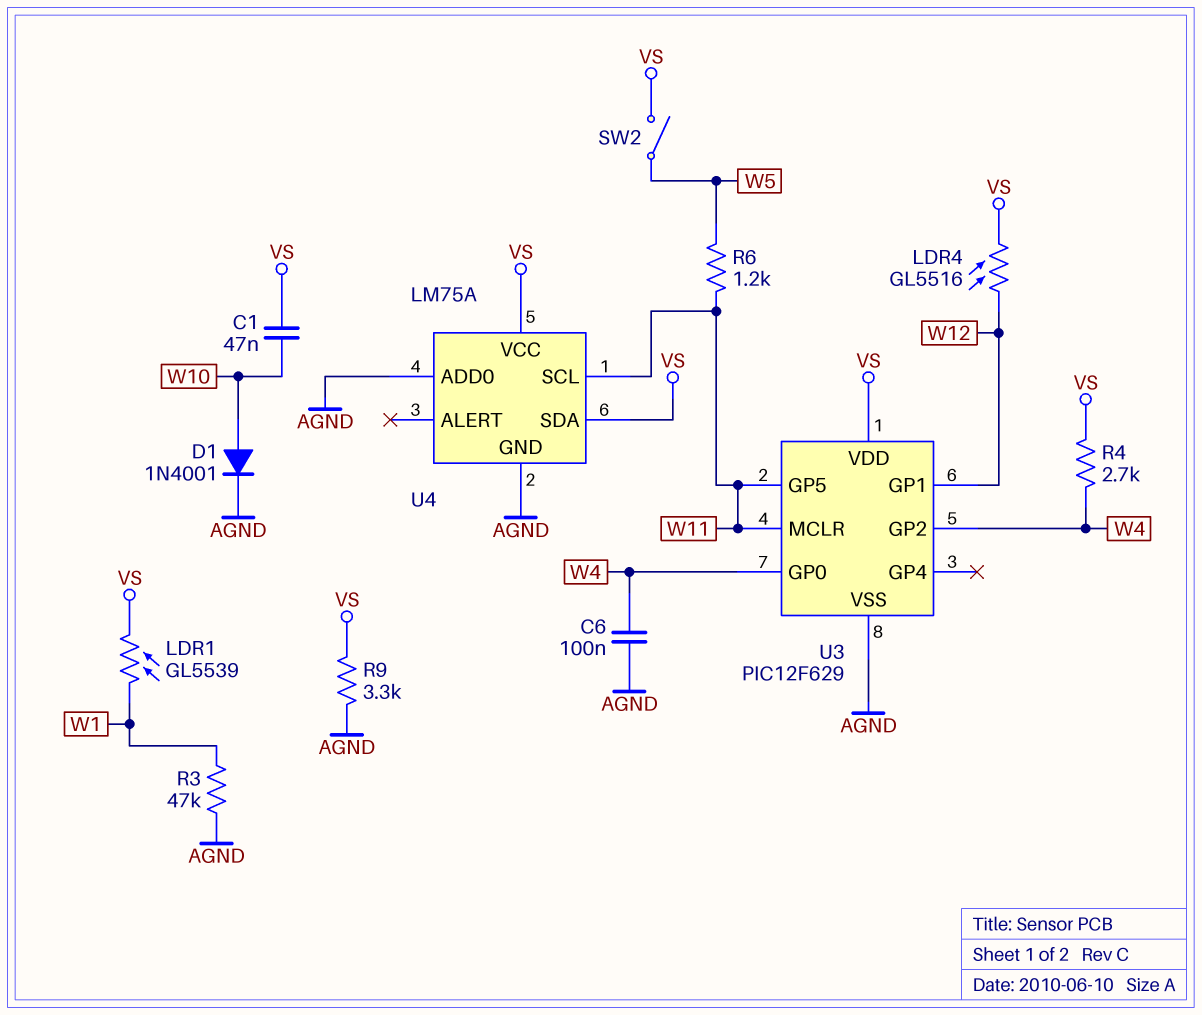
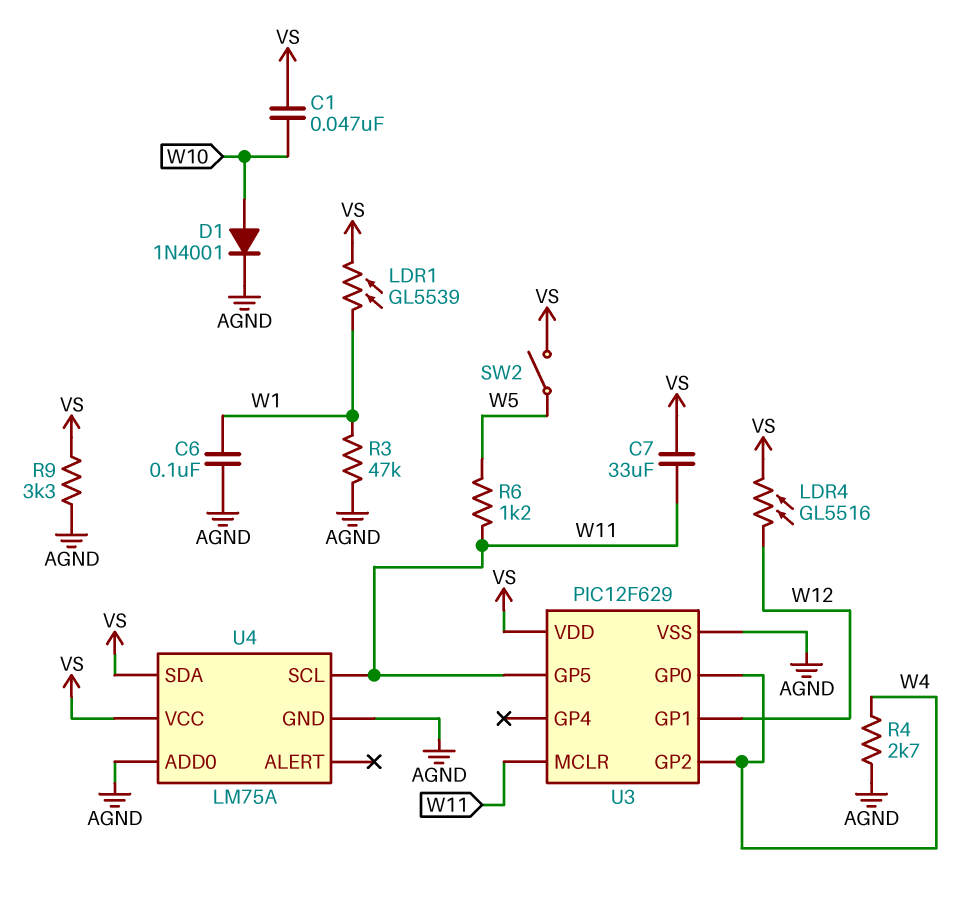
C6: 100nF (AGND, W4) -> 100nF (AGND, W1)
C7: none -> 33uF (VS, W11)
R4: 2.7k (VS, W4) -> 2.7k (AGND, W4)

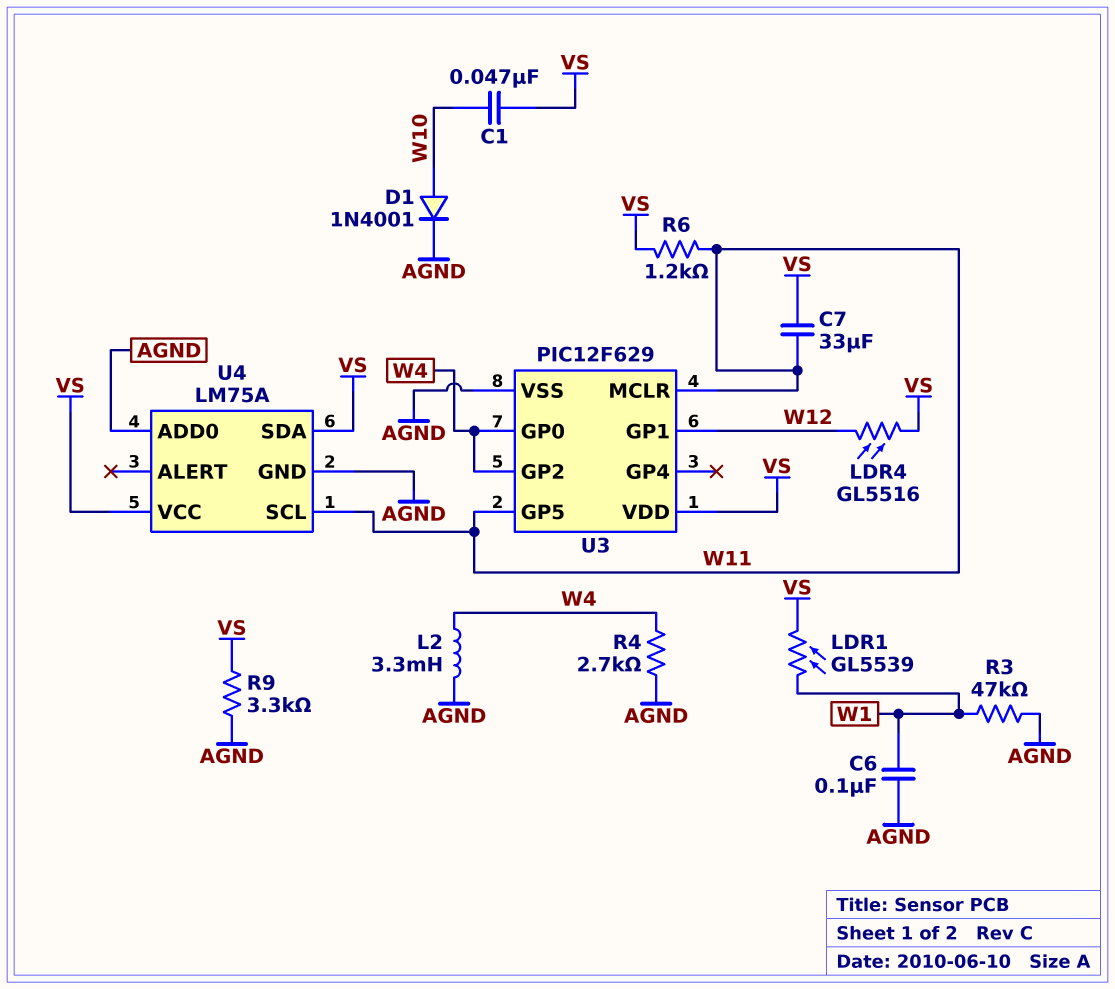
L2: none -> 3.3mH (AGND, W4)
R6: 1.2k (W5, W11) -> 1.2k (VS, W11)
SW2: switch (VS, W5) -> none

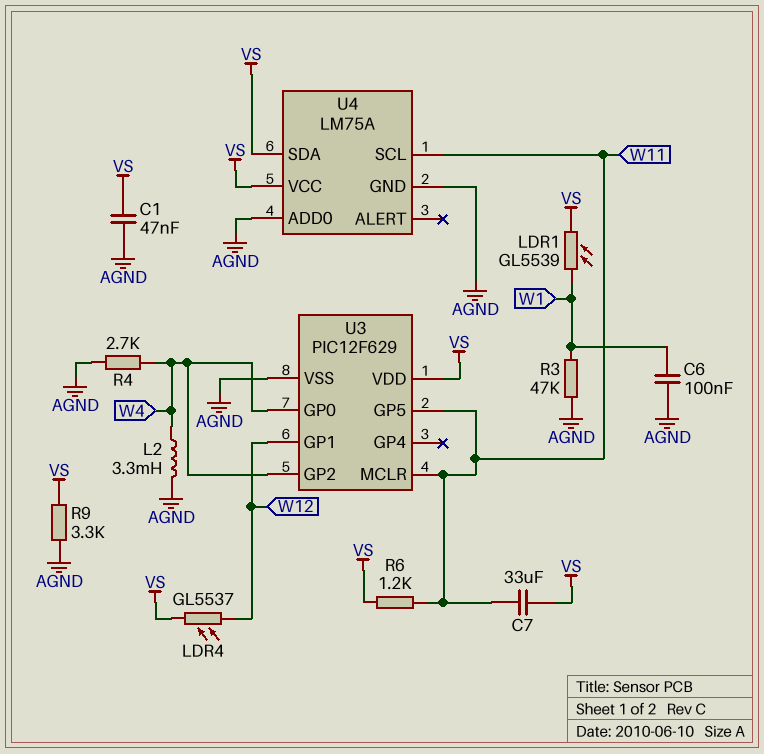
C1: 47nF (VS, W10) -> 47nF (AGND, VS)
D1: diode 1N4001 (A W10, K AGND) -> none
LDR4: GL5516 (VS, W12) -> GL5537 (VS, W12)

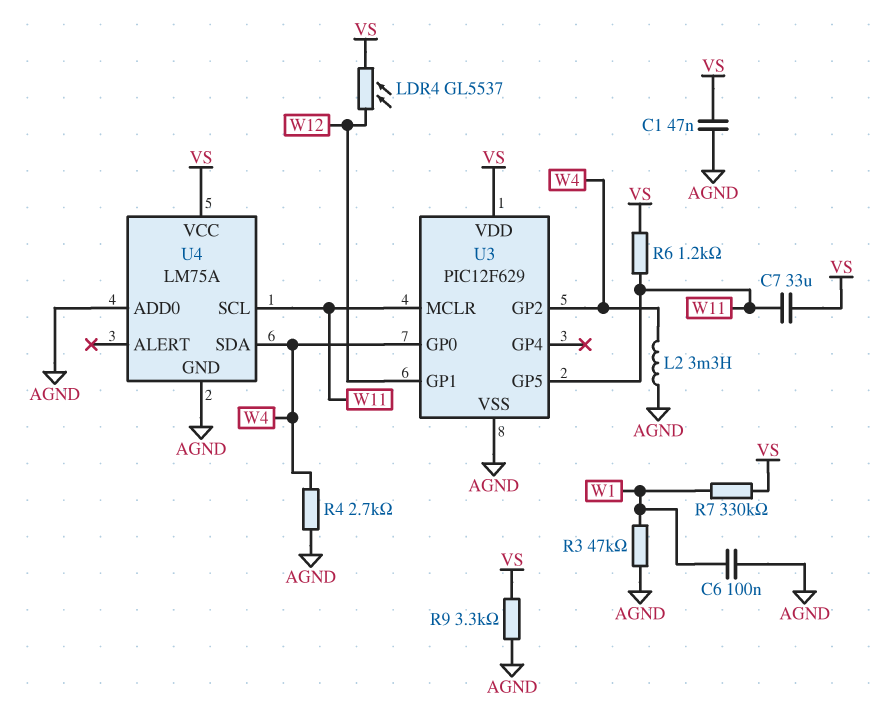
LDR1: GL5539 (VS, W1) -> none
R7: none -> 330k (VS, W1)
U4 pin SDA: VS -> W4

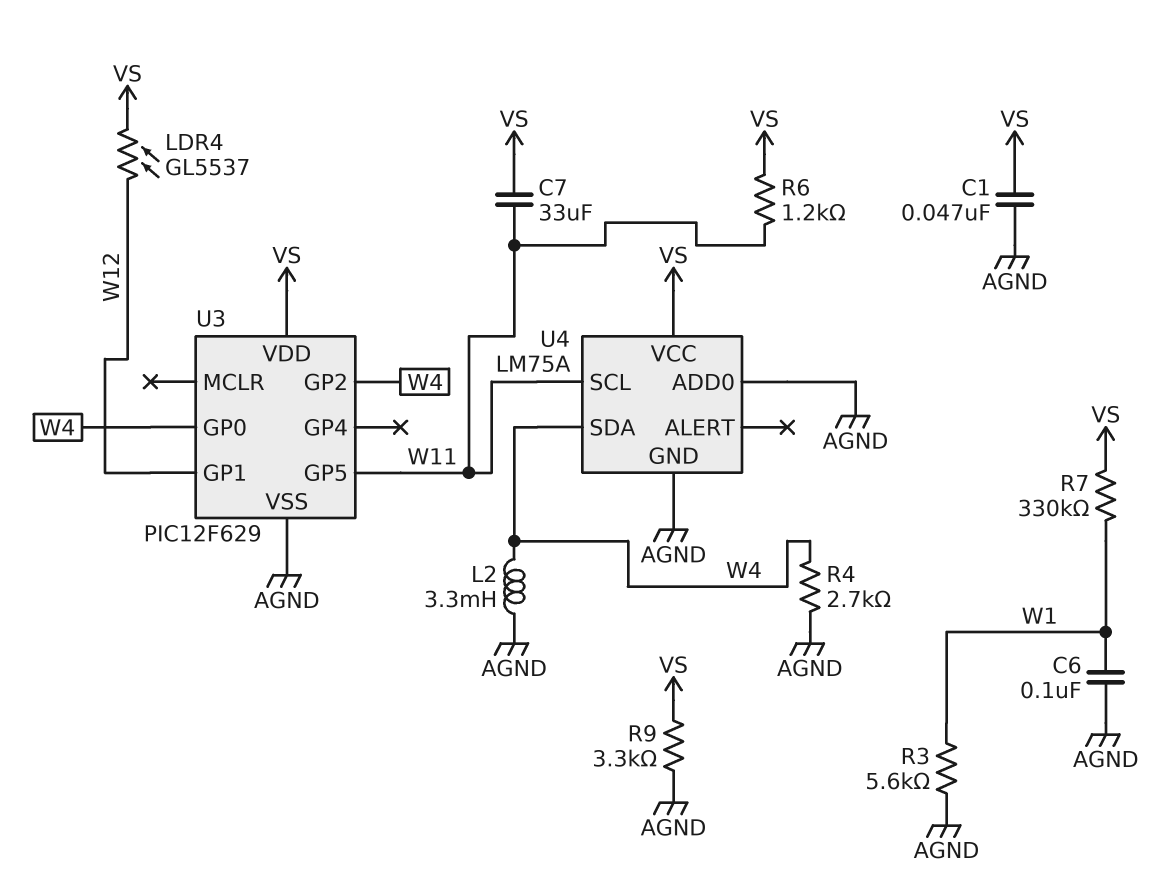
R3: 47k (AGND, W1) -> 5.6k (AGND, W1)
U3 pin MCLR: W11 -> none

